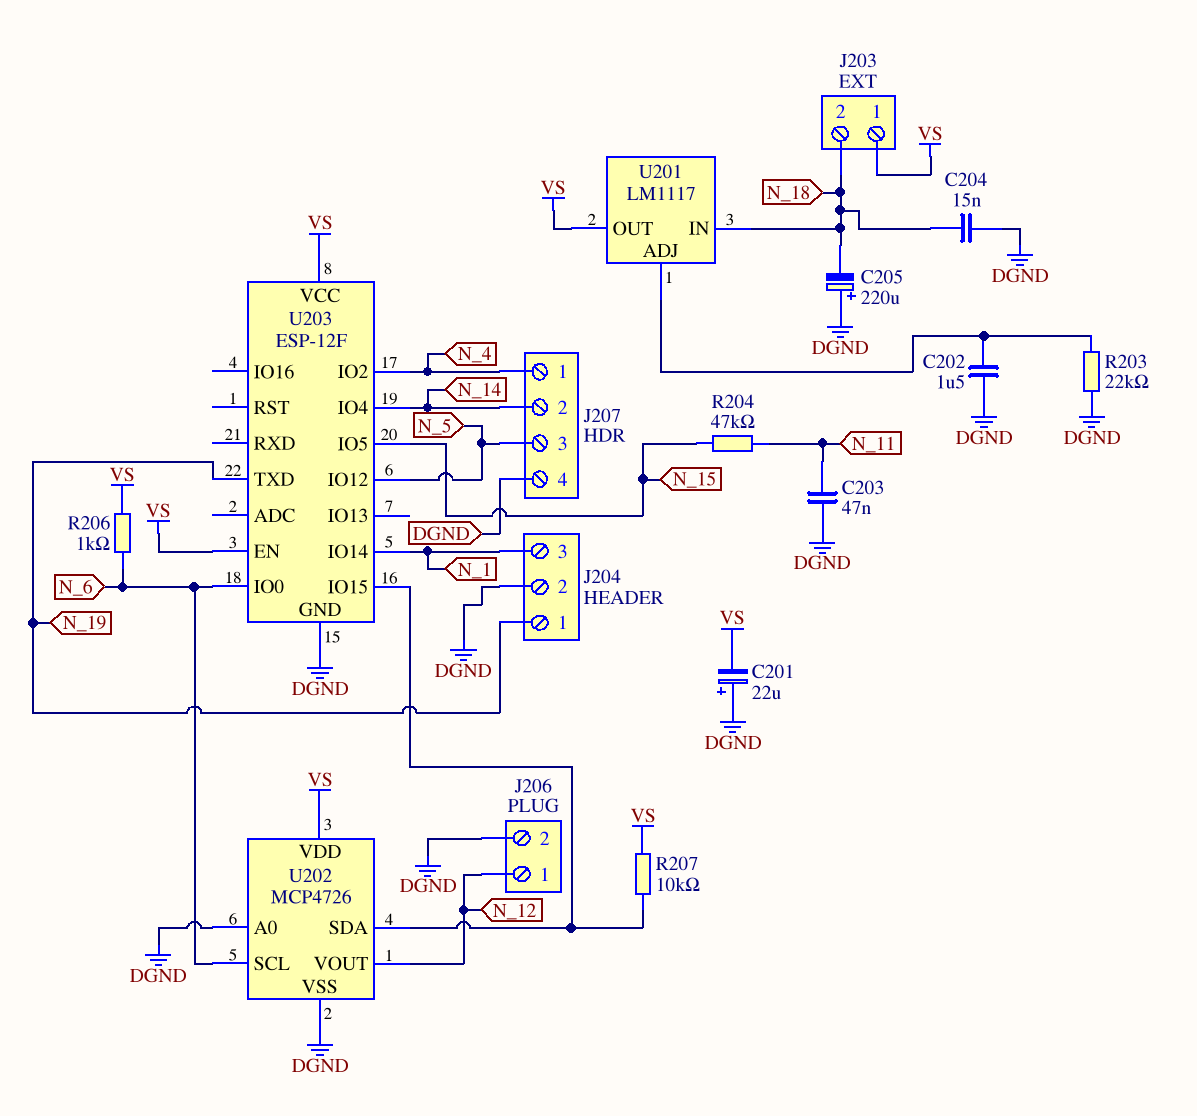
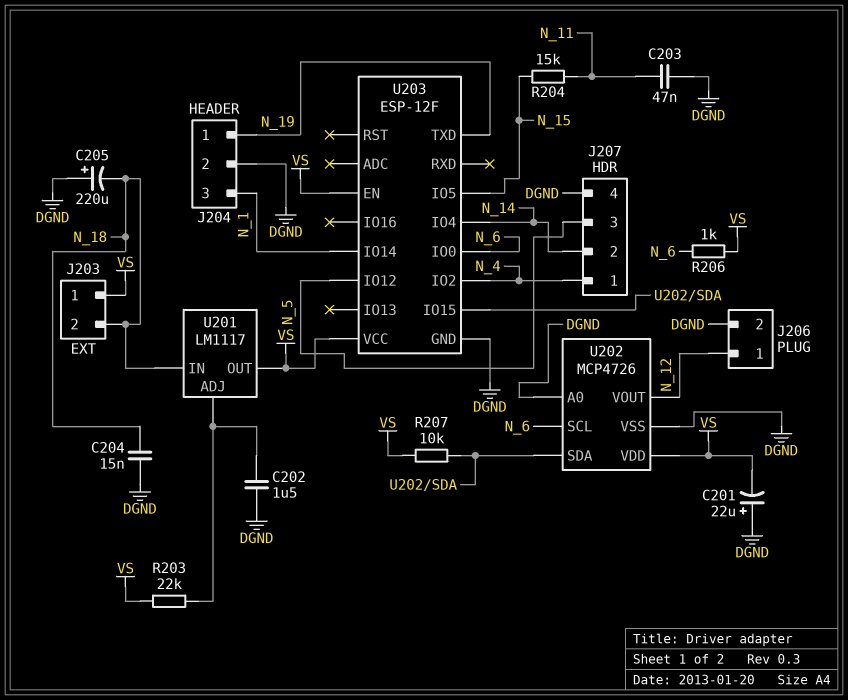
R203: 22k (DGND, U201/ADJ) -> 22k (U201/ADJ, VS)
R204: 47k (N_11, N_15) -> 15k (N_11, N_15)

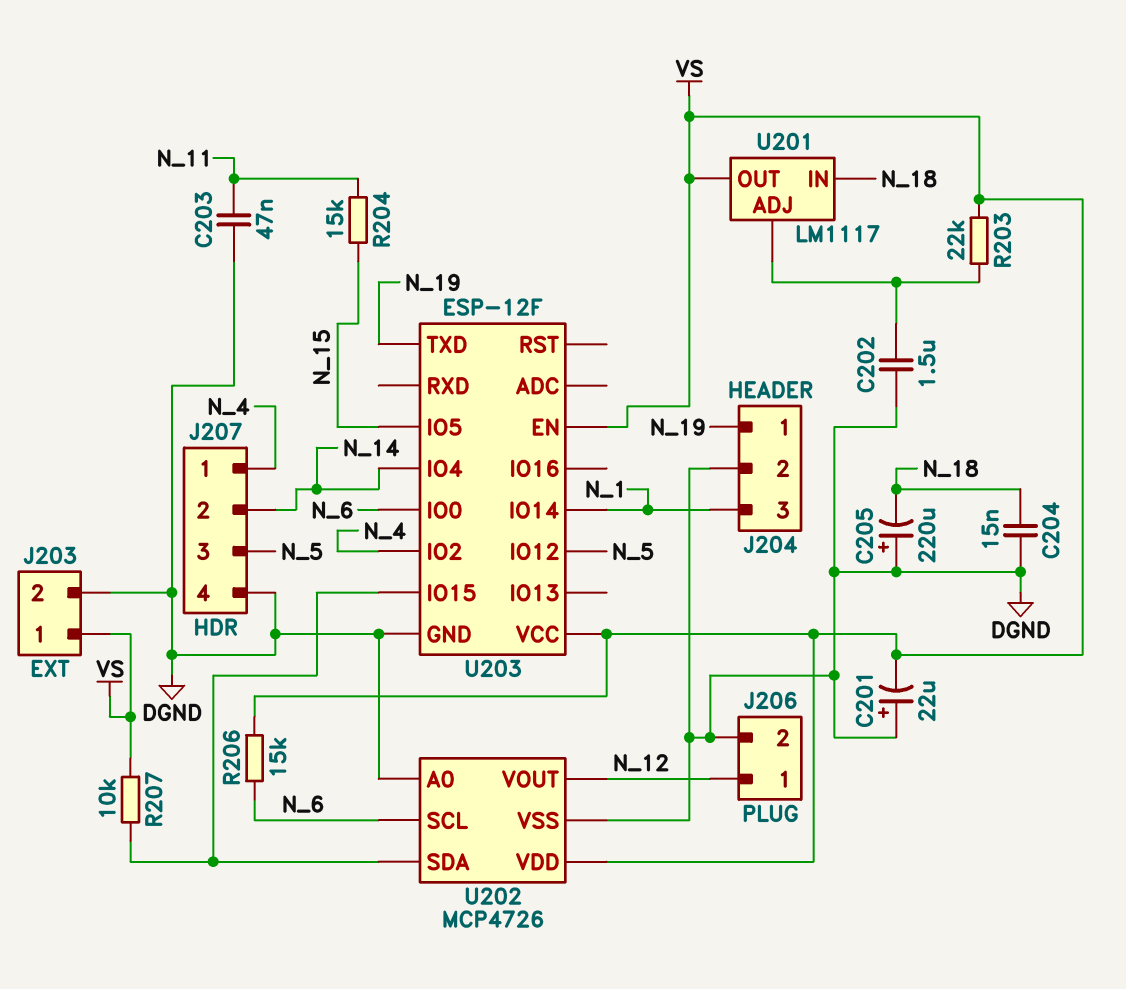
J203 pin 2: N_18 -> DGND
R206: 1k (N_6, VS) -> 15k (N_6, VS)

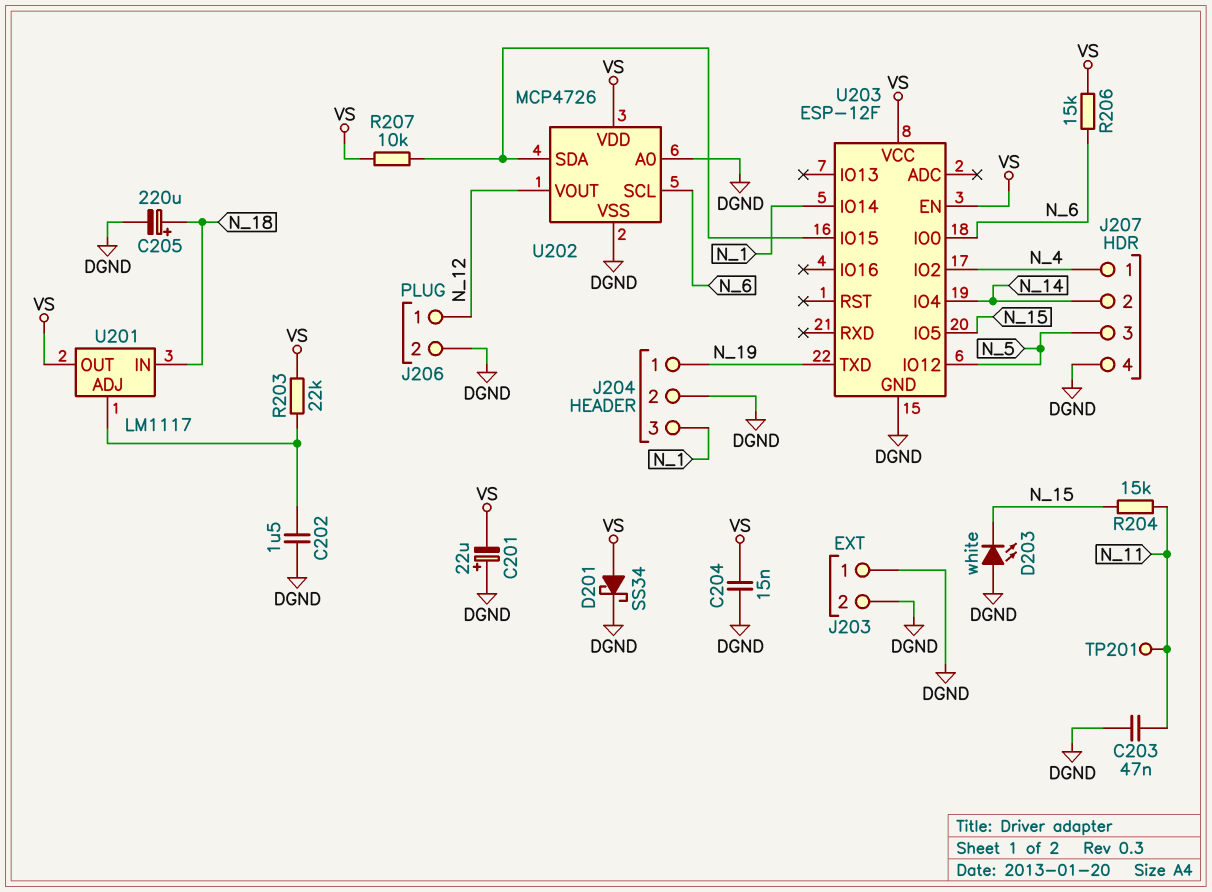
C204: 15nF (DGND, N_18) -> 15nF (DGND, VS)
C205: 220uF (plus DGND, minus N_18) -> 220uF (plus N_18, minus DGND)
D201: none -> schottky SS34 (A VS, K DGND)
D203: none -> LED white (A DGND, K N_15)
J203 pin 1: VS -> DGND
TP201: none -> test point (N_11)

